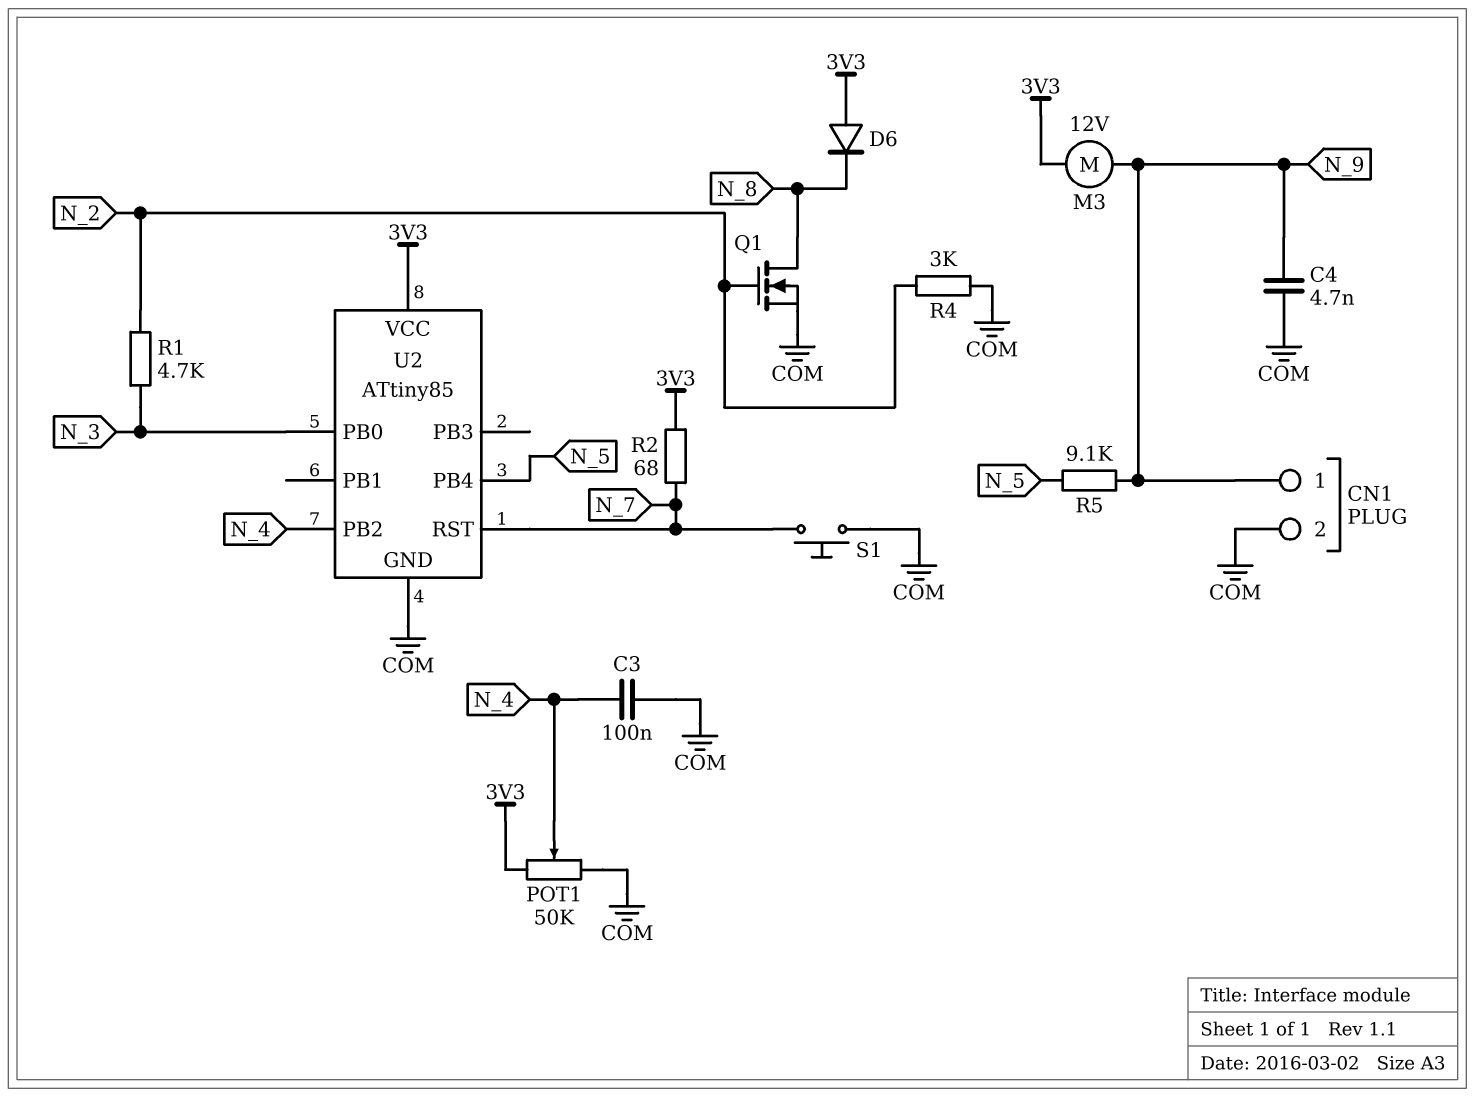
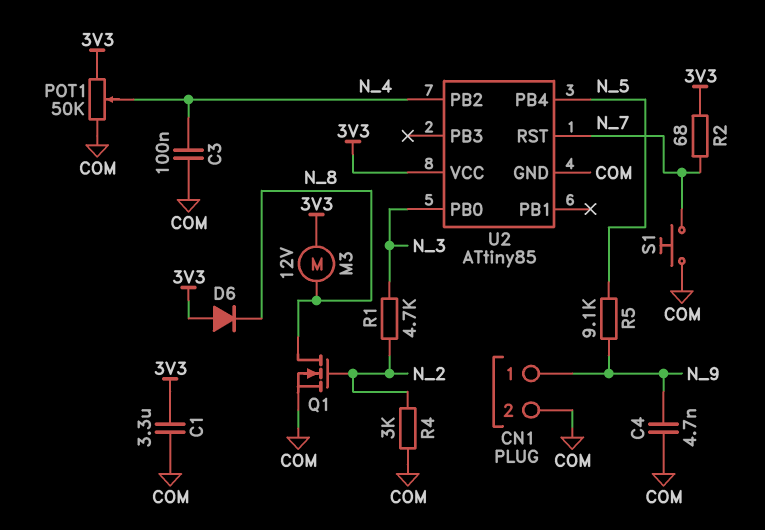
C1: none -> 3.3uF (3V3, COM)
M3: motor 12V (3V3, N_9) -> motor 12V (3V3, N_8)

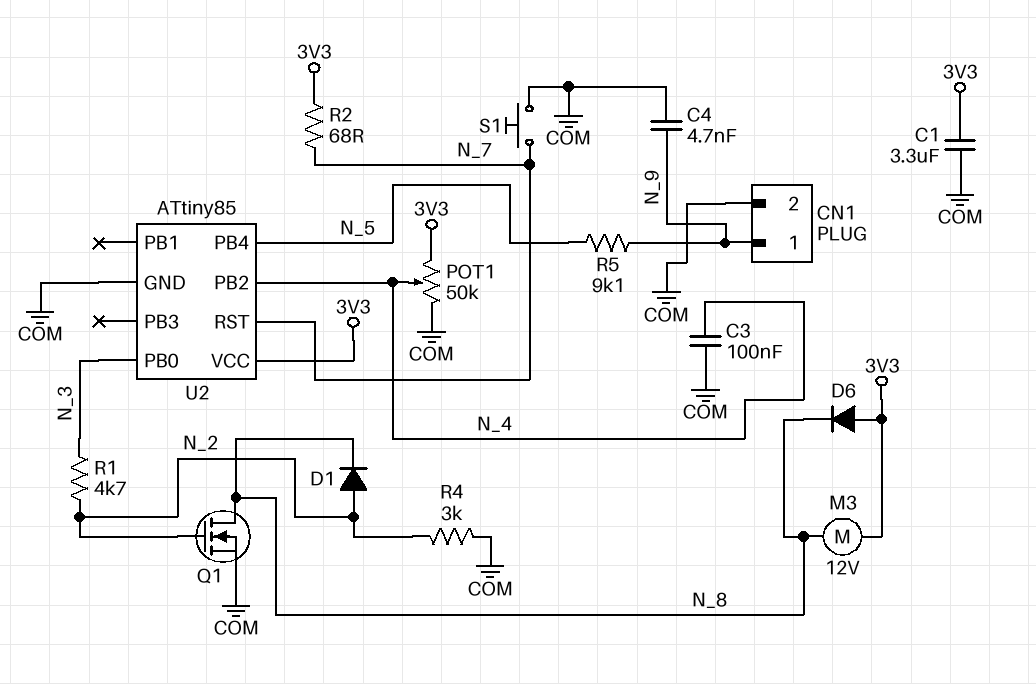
D1: none -> diode (A N_2, K N_8)

